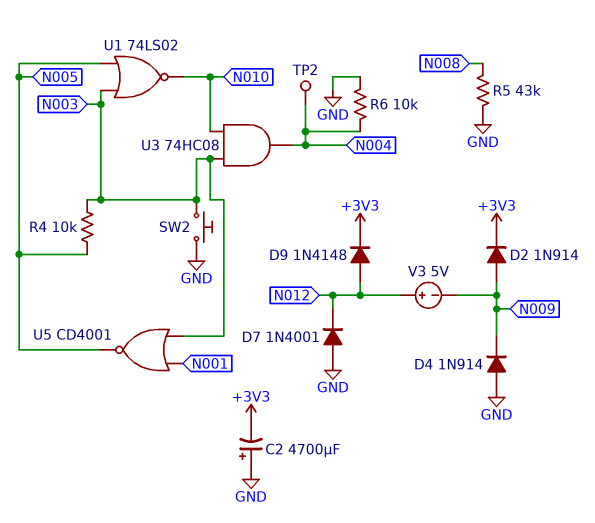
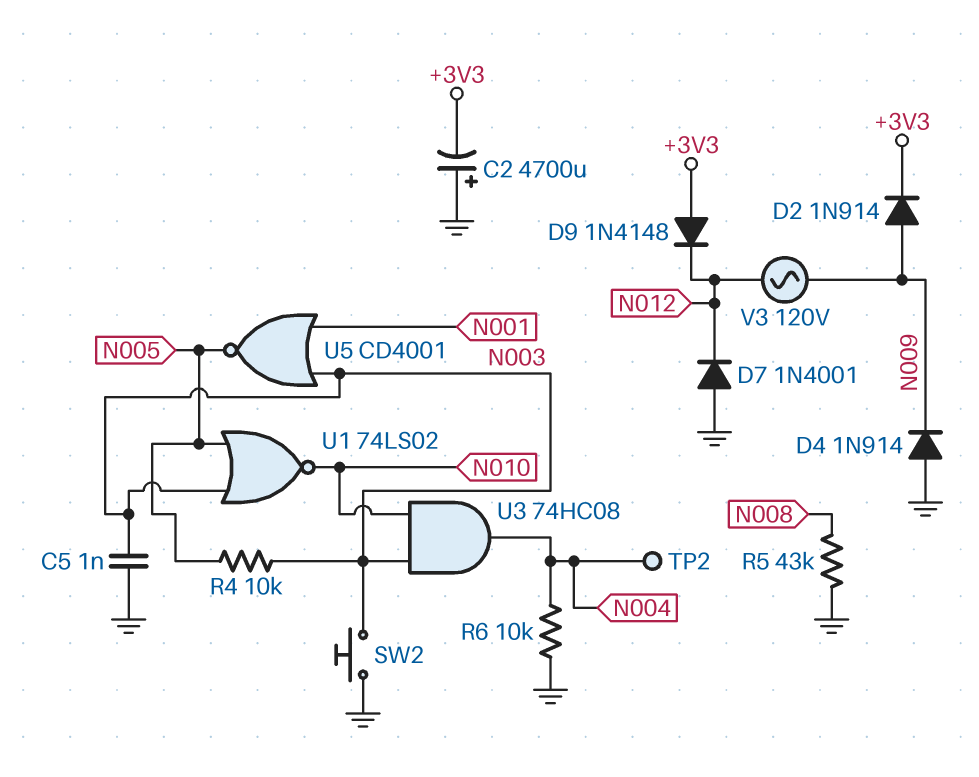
C5: none -> 1nF (GND, N003)
D9: diode 1N4148 (A N012, K +3V3) -> diode 1N4148 (A +3V3, K N012)
V3: 5V (plus N012, minus N009) -> AC 120V (N009, N012)

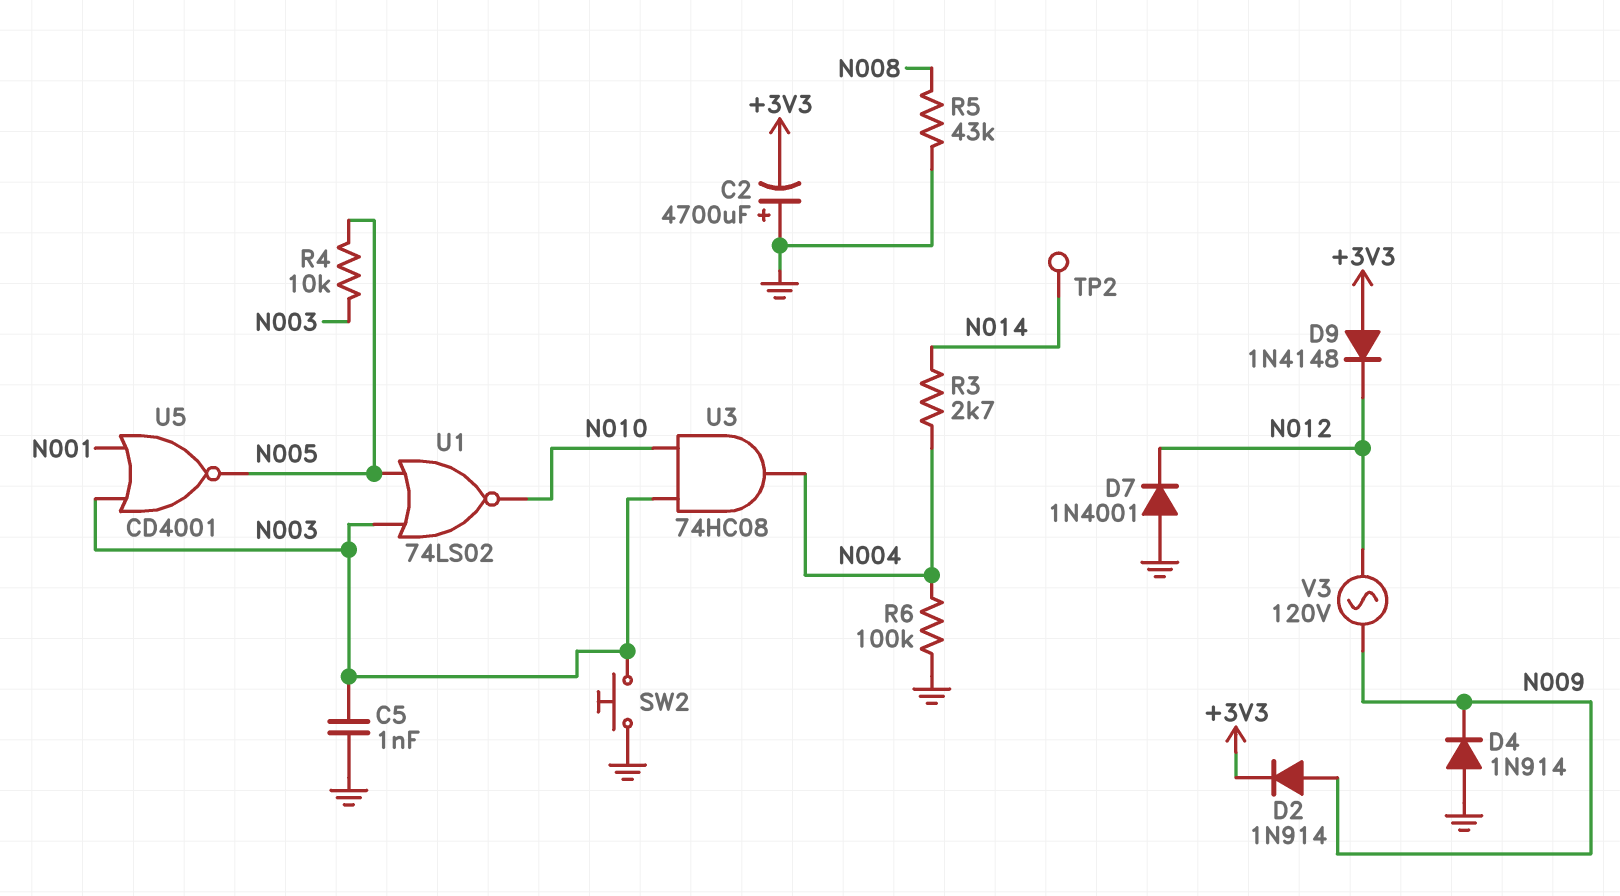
R3: none -> 2.7k (N004, N014)
R6: 10k (GND, N004) -> 100k (GND, N004)
TP2: test point (N004) -> test point (N014)

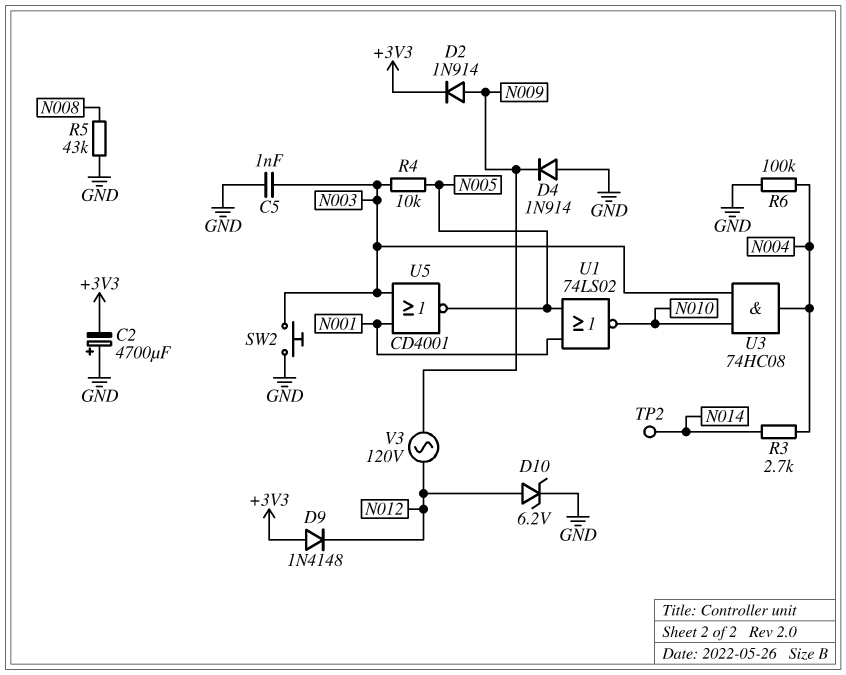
D7: diode 1N4001 (A GND, K N012) -> none
D10: none -> zener 6.2V (A N012, K GND)
U1: NOR 74LS02 (in N003, in N005, out N010) -> NOR 74LS02 (in N001, in N005, out N010)

